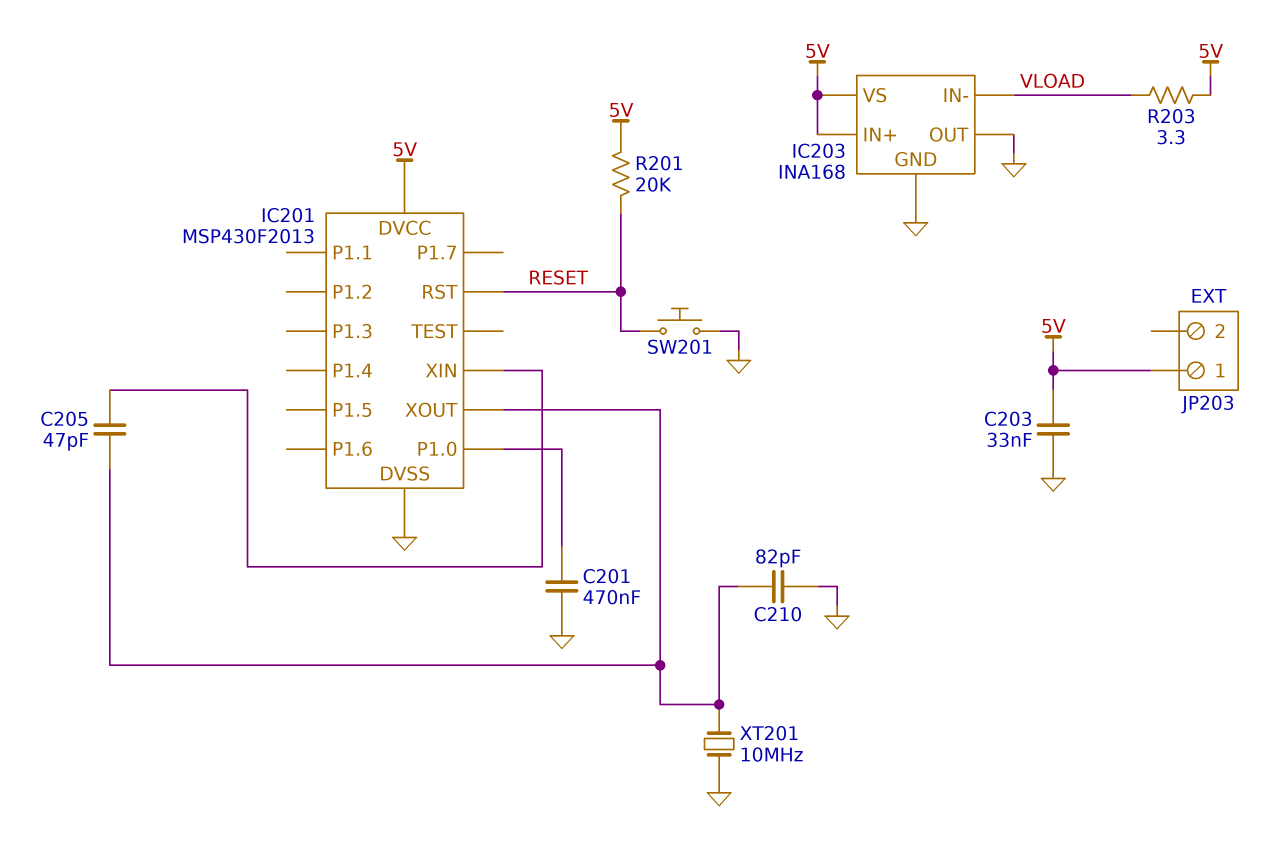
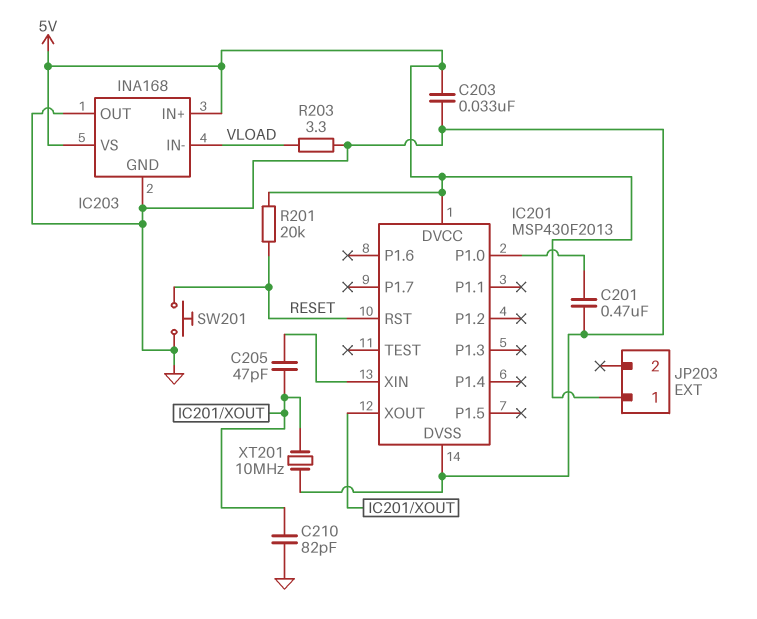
R203: 3.3 (5V, VLOAD) -> 3.3 (GND, VLOAD)

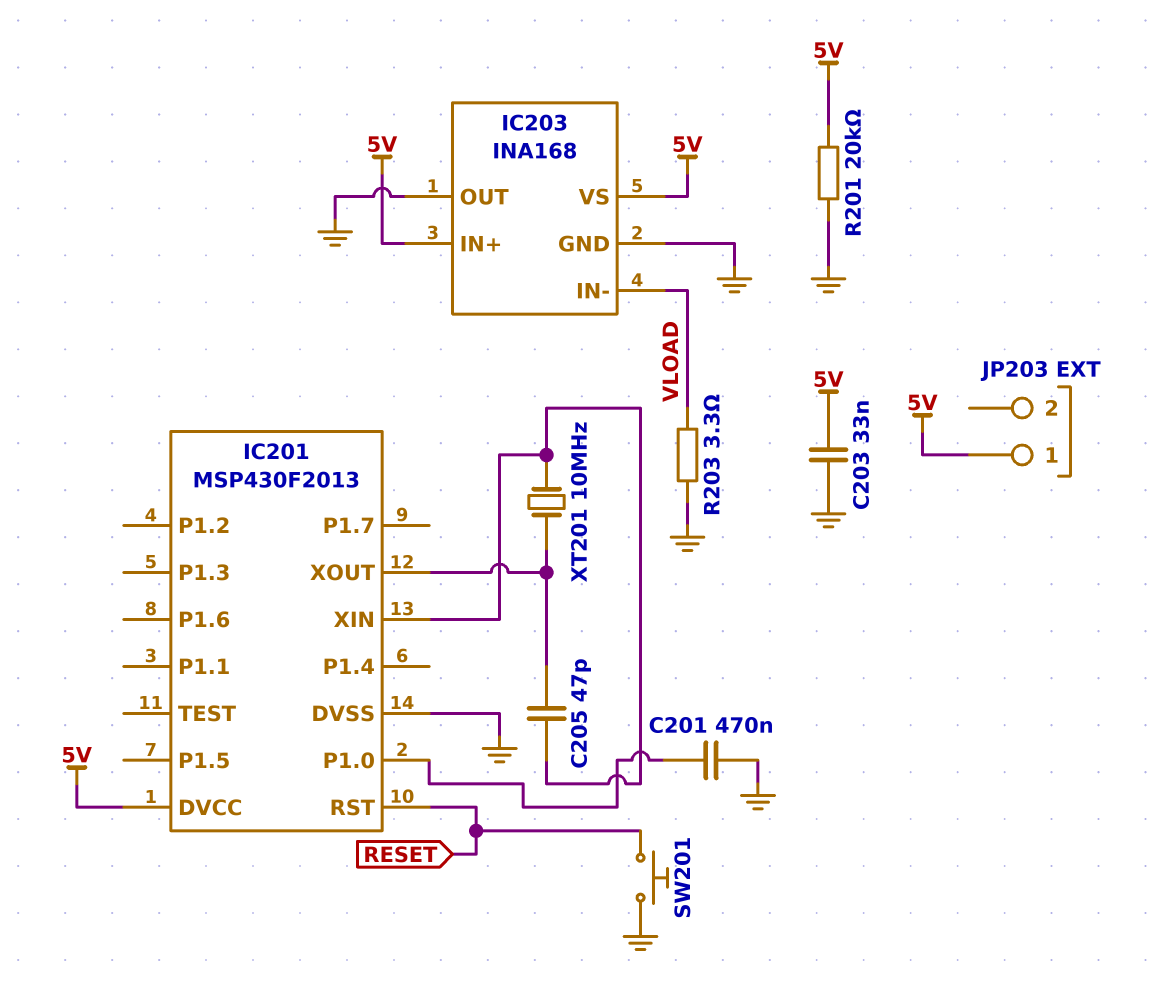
C210: 82pF (GND, IC201/XOUT) -> none
R201: 20k (5V, RESET) -> 20k (5V, GND)
XT201: 10MHz (GND, IC201/XOUT) -> 10MHz (IC201/XIN, IC201/XOUT)

